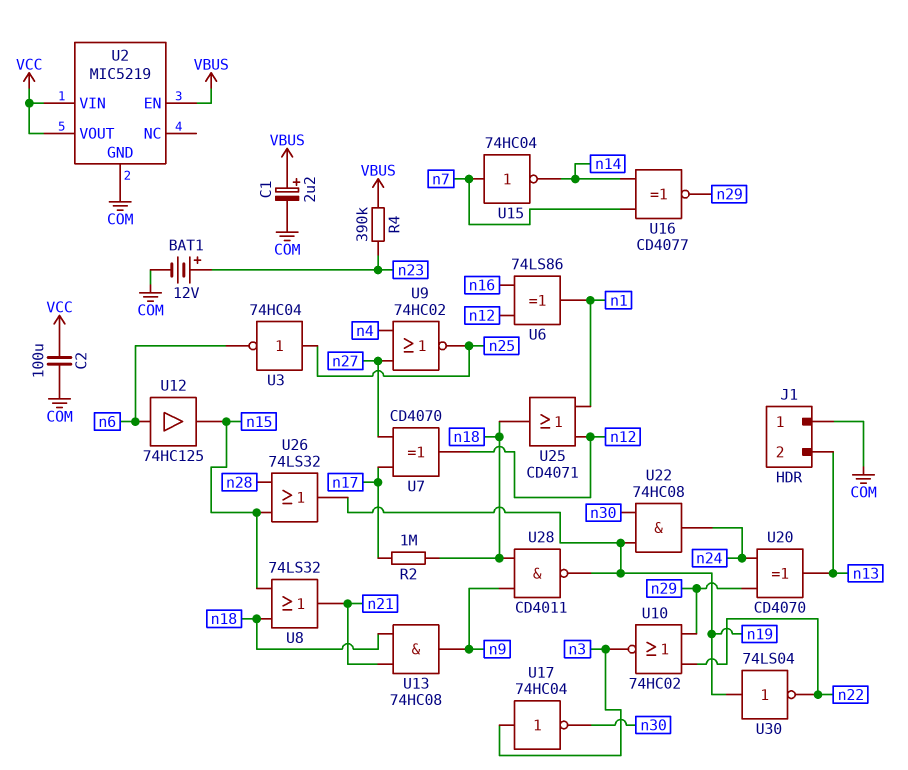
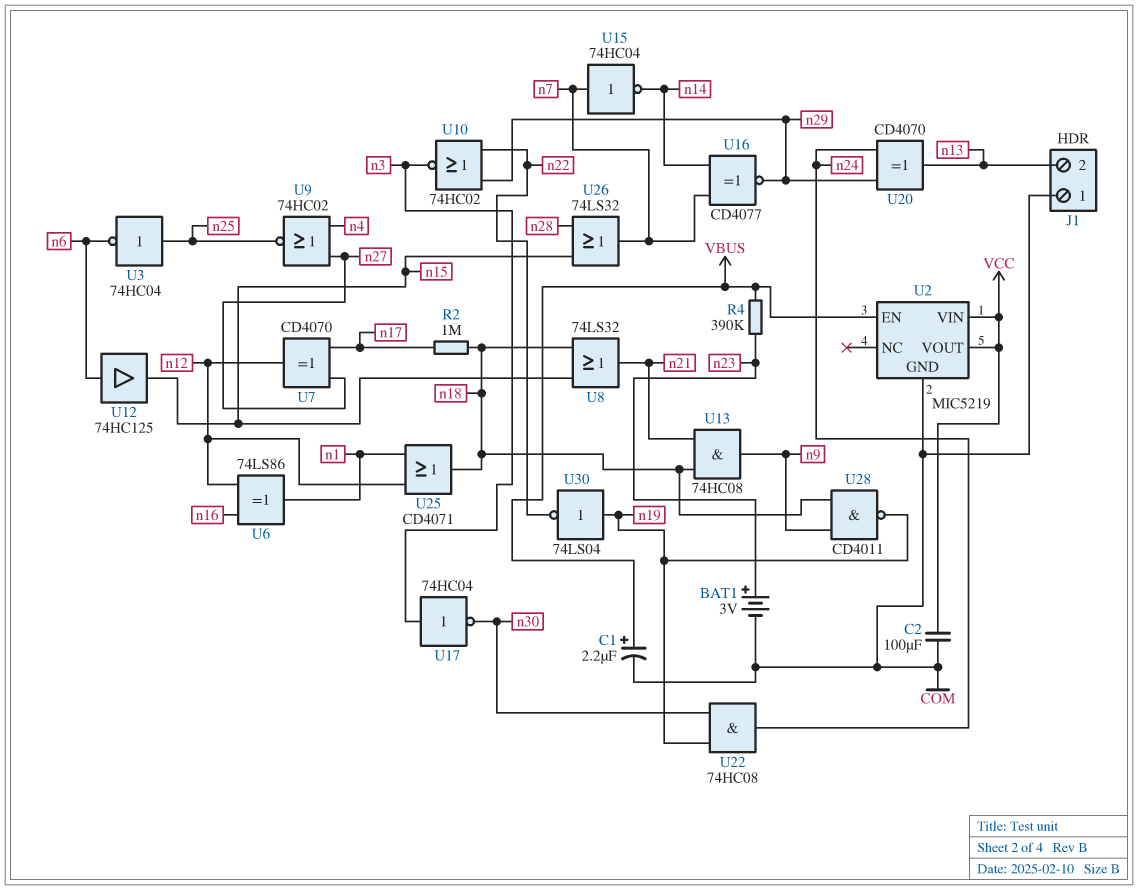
BAT1: 12V (plus n23, minus COM) -> 3V (plus n23, minus COM)
U26: OR 74LS32 (in n15, in n28, out n19) -> OR 74LS32 (in n15, in n28, out n7)

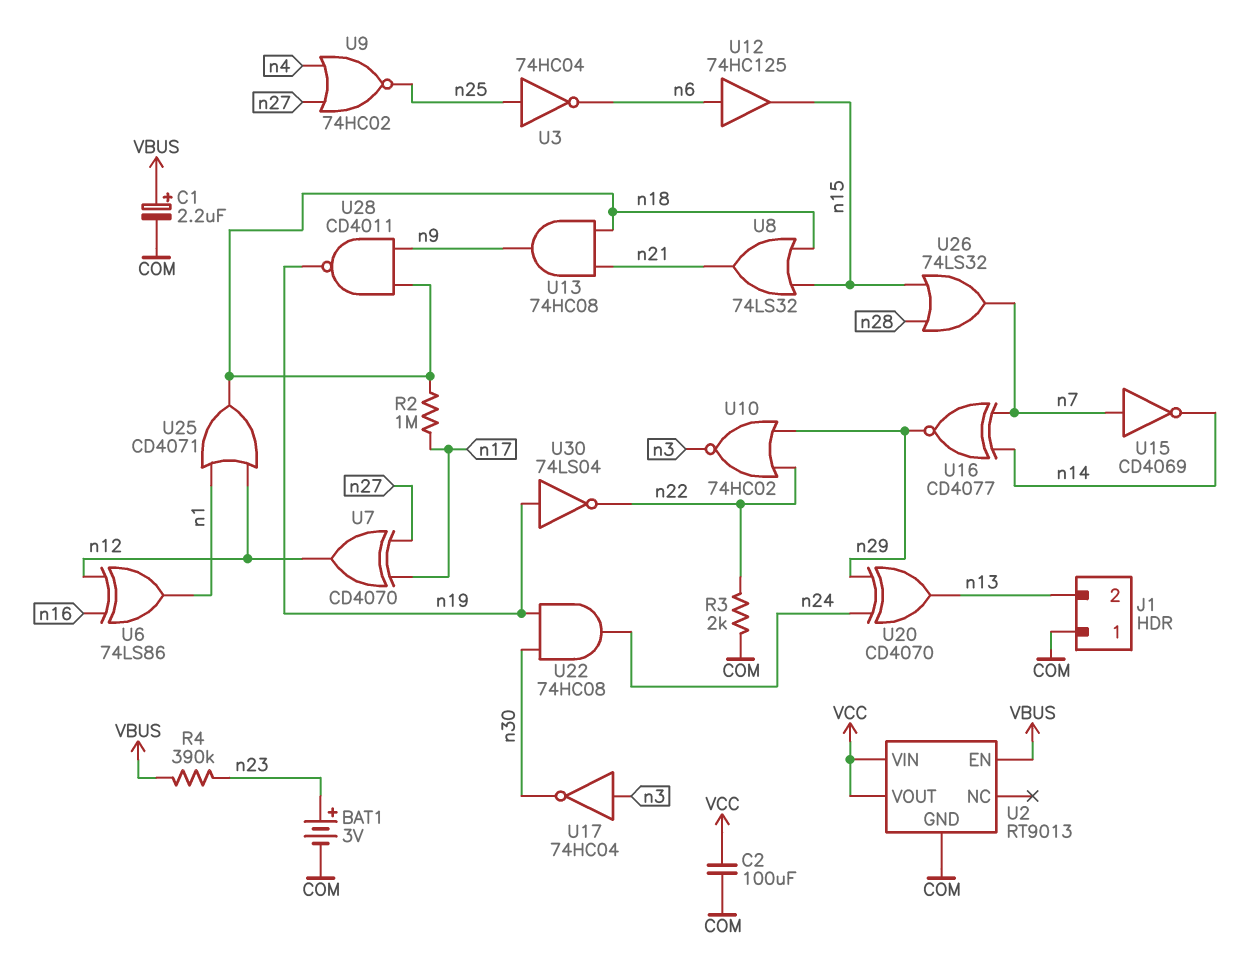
R3: none -> 2k (COM, n22)
U2: MIC5219 -> RT9013
U15: NOT 74HC04 (in n7, out n14) -> NOT CD4069 (in n7, out n14)

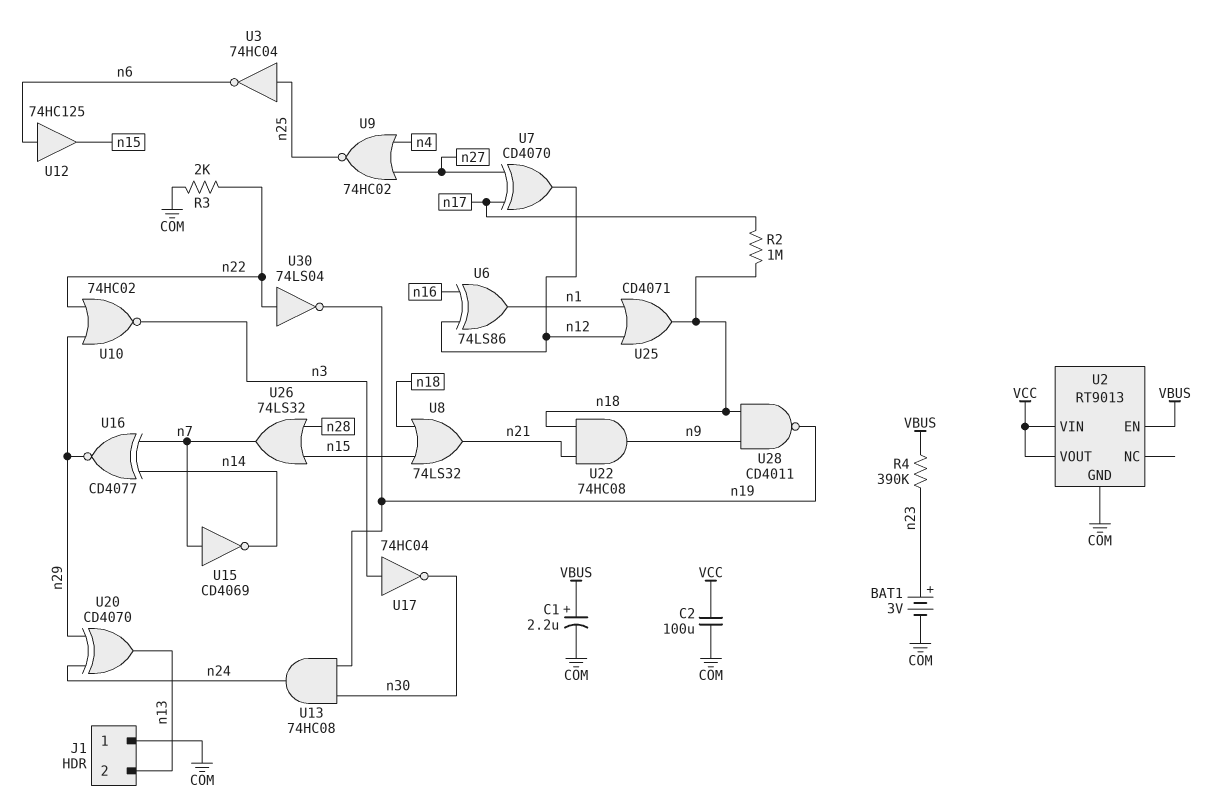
U13: AND 74HC08 (in n18, in n21, out n9) -> AND 74HC08 (in n19, in n30, out n24)
U22: AND 74HC08 (in n19, in n30, out n24) -> AND 74HC08 (in n18, in n21, out n9)
U30: NOT 74LS04 (in n19, out n22) -> NOT 74LS04 (in n22, out n19)

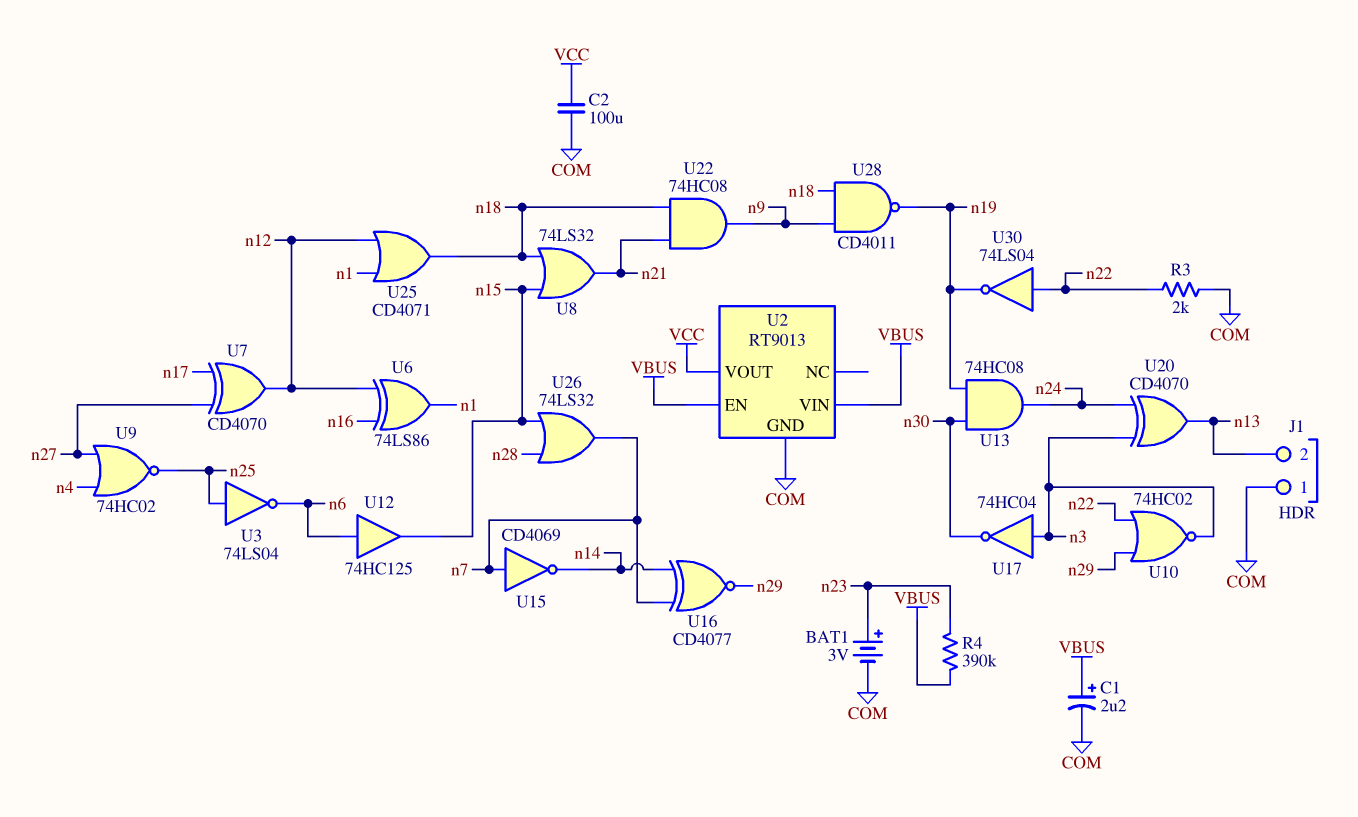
R2: 1M (n17, n18) -> none
U2 pin VIN: VCC -> VBUS
U3: NOT 74HC04 (in n25, out n6) -> NOT 74LS04 (in n25, out n6)
U20: XOR CD4070 (in n24, in n29, out n13) -> XOR CD4070 (in n3, in n24, out n13)

